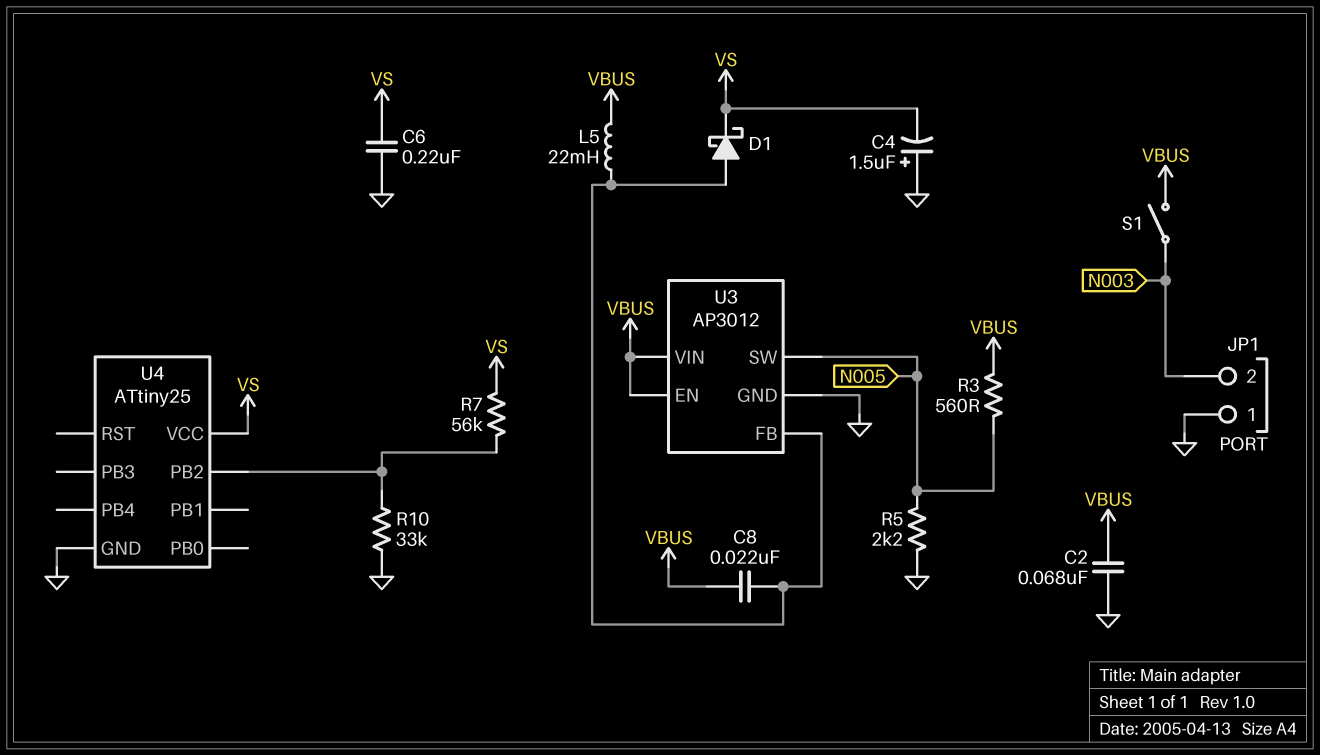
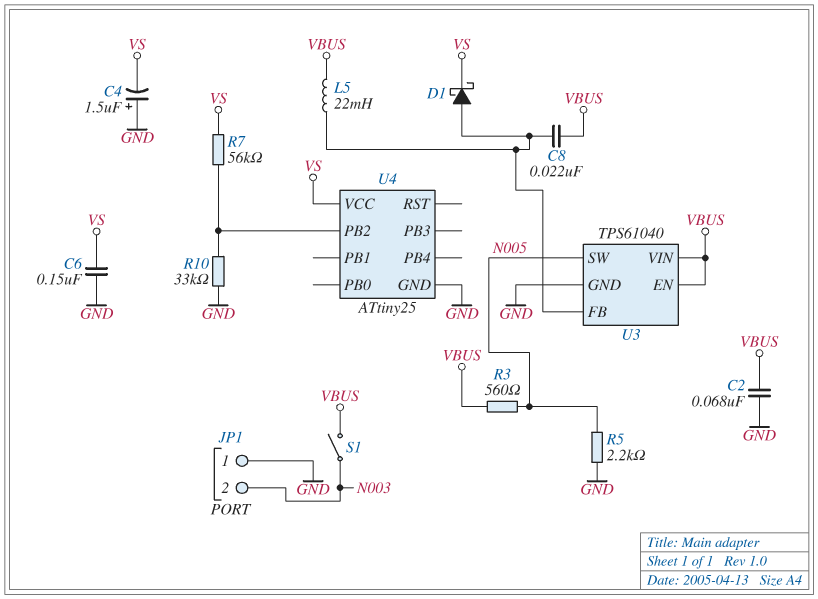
C6: 220nF (GND, VS) -> 150nF (GND, VS)
U3: AP3012 -> TPS61040

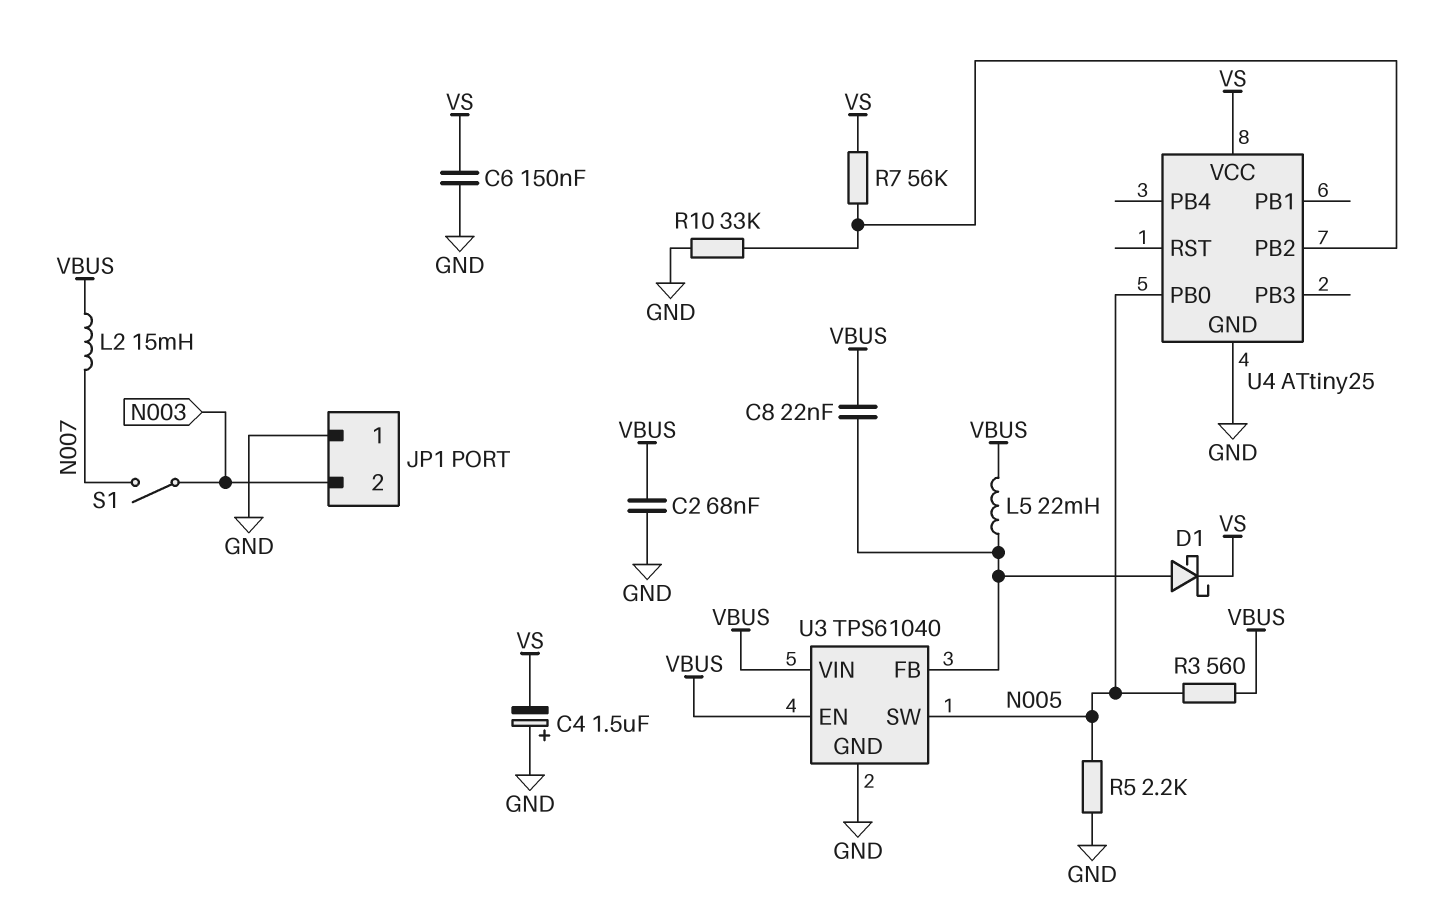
L2: none -> 15mH (N007, VBUS)
S1: switch (N003, VBUS) -> switch (N003, N007)
U4 pin PB0: none -> N005

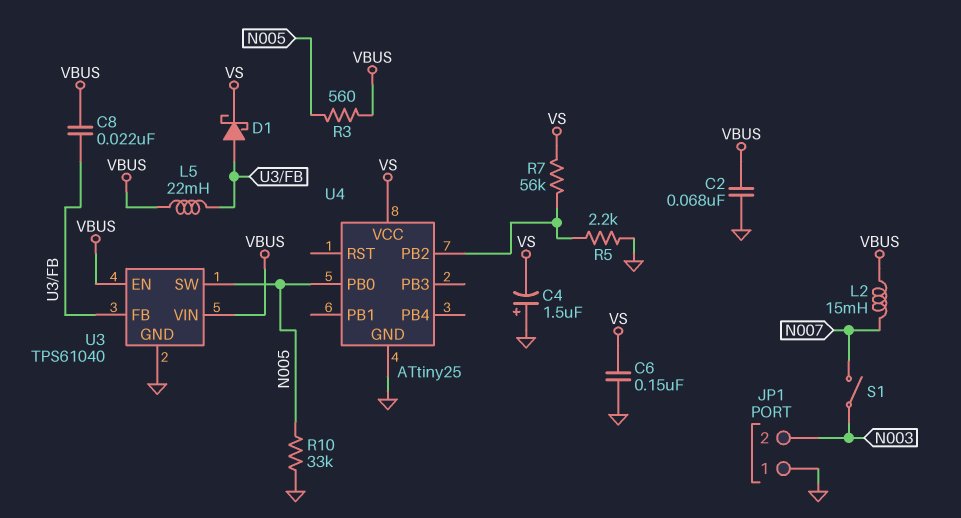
R5: 2.2k (GND, N005) -> 2.2k (GND, U4/PB2)
R10: 33k (GND, U4/PB2) -> 33k (GND, N005)

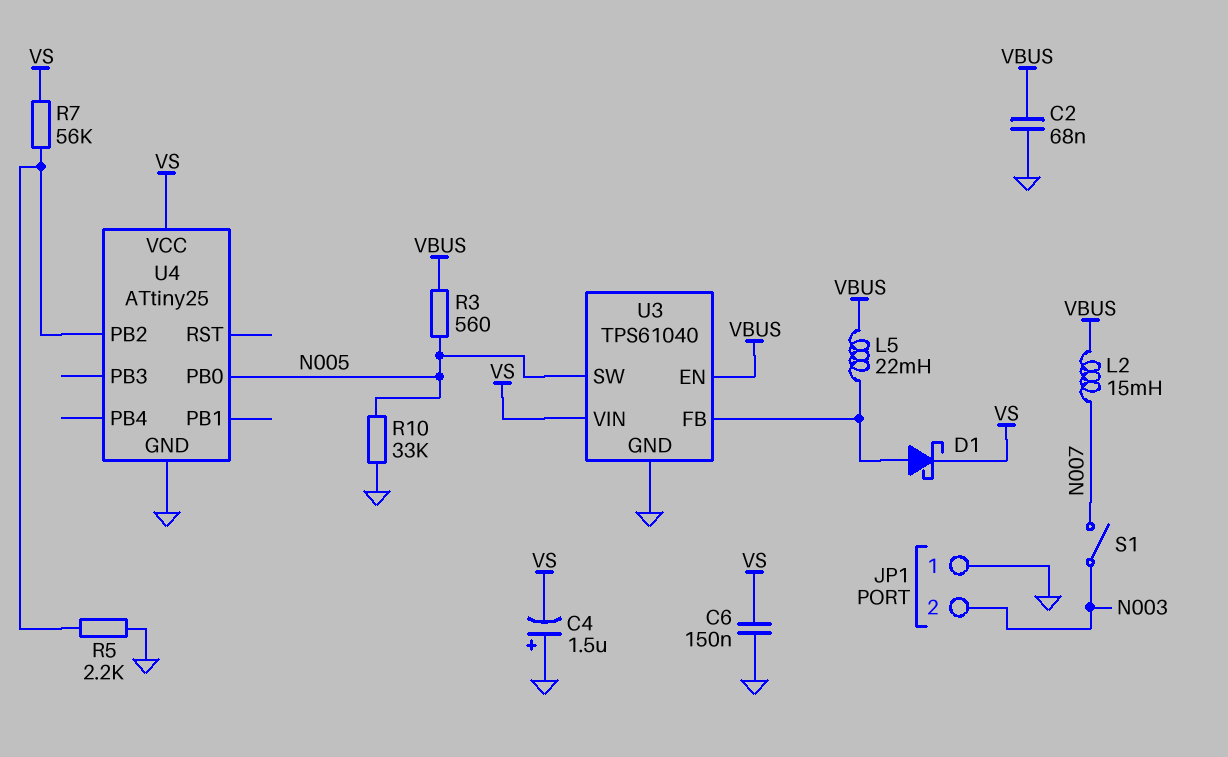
C8: 22nF (U3/FB, VBUS) -> none
U3 pin VIN: VBUS -> VS

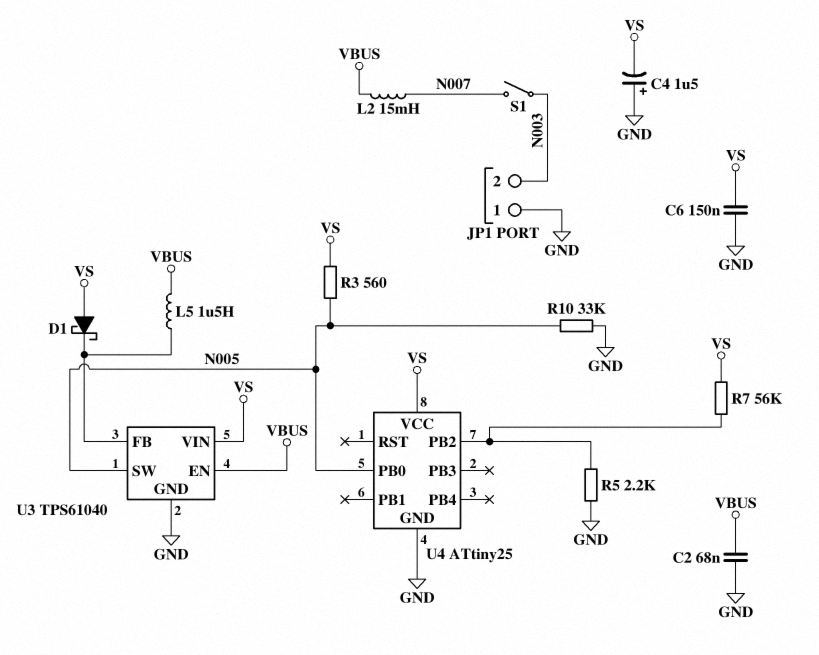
D1: schottky (A U3/FB, K VS) -> schottky (A VS, K U3/FB)
L5: 22mH (U3/FB, VBUS) -> 1.5uH (U3/FB, VBUS)
R3: 560 (N005, VBUS) -> 560 (N005, VS)

